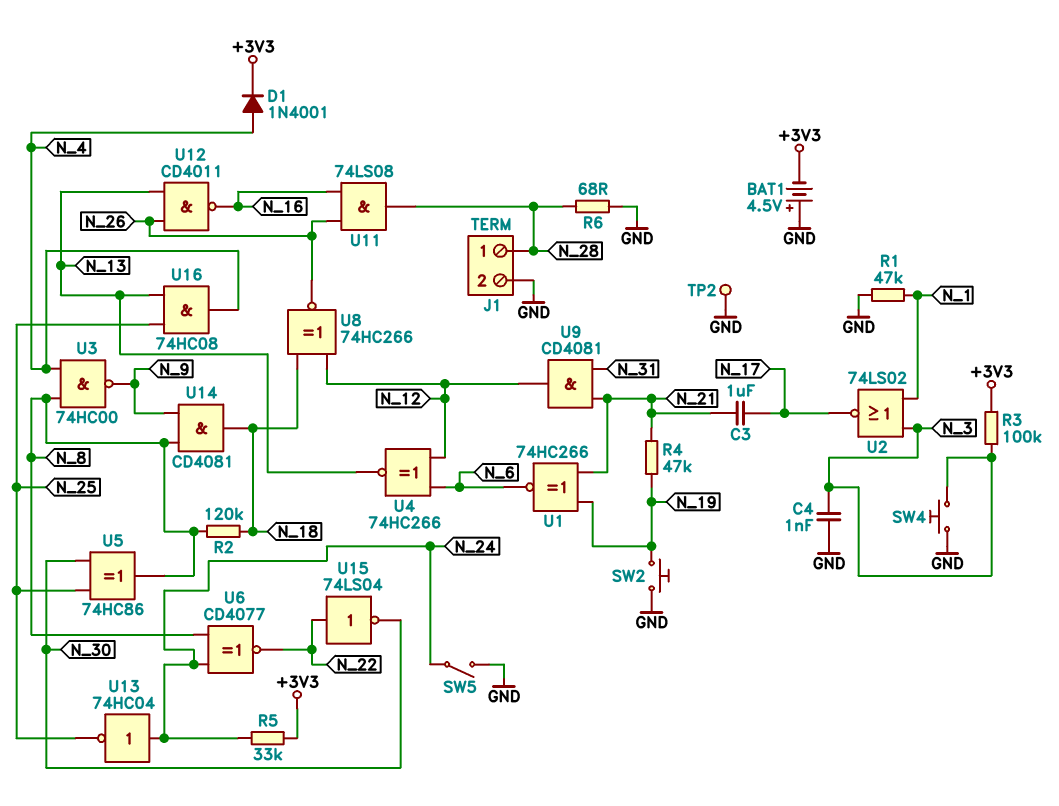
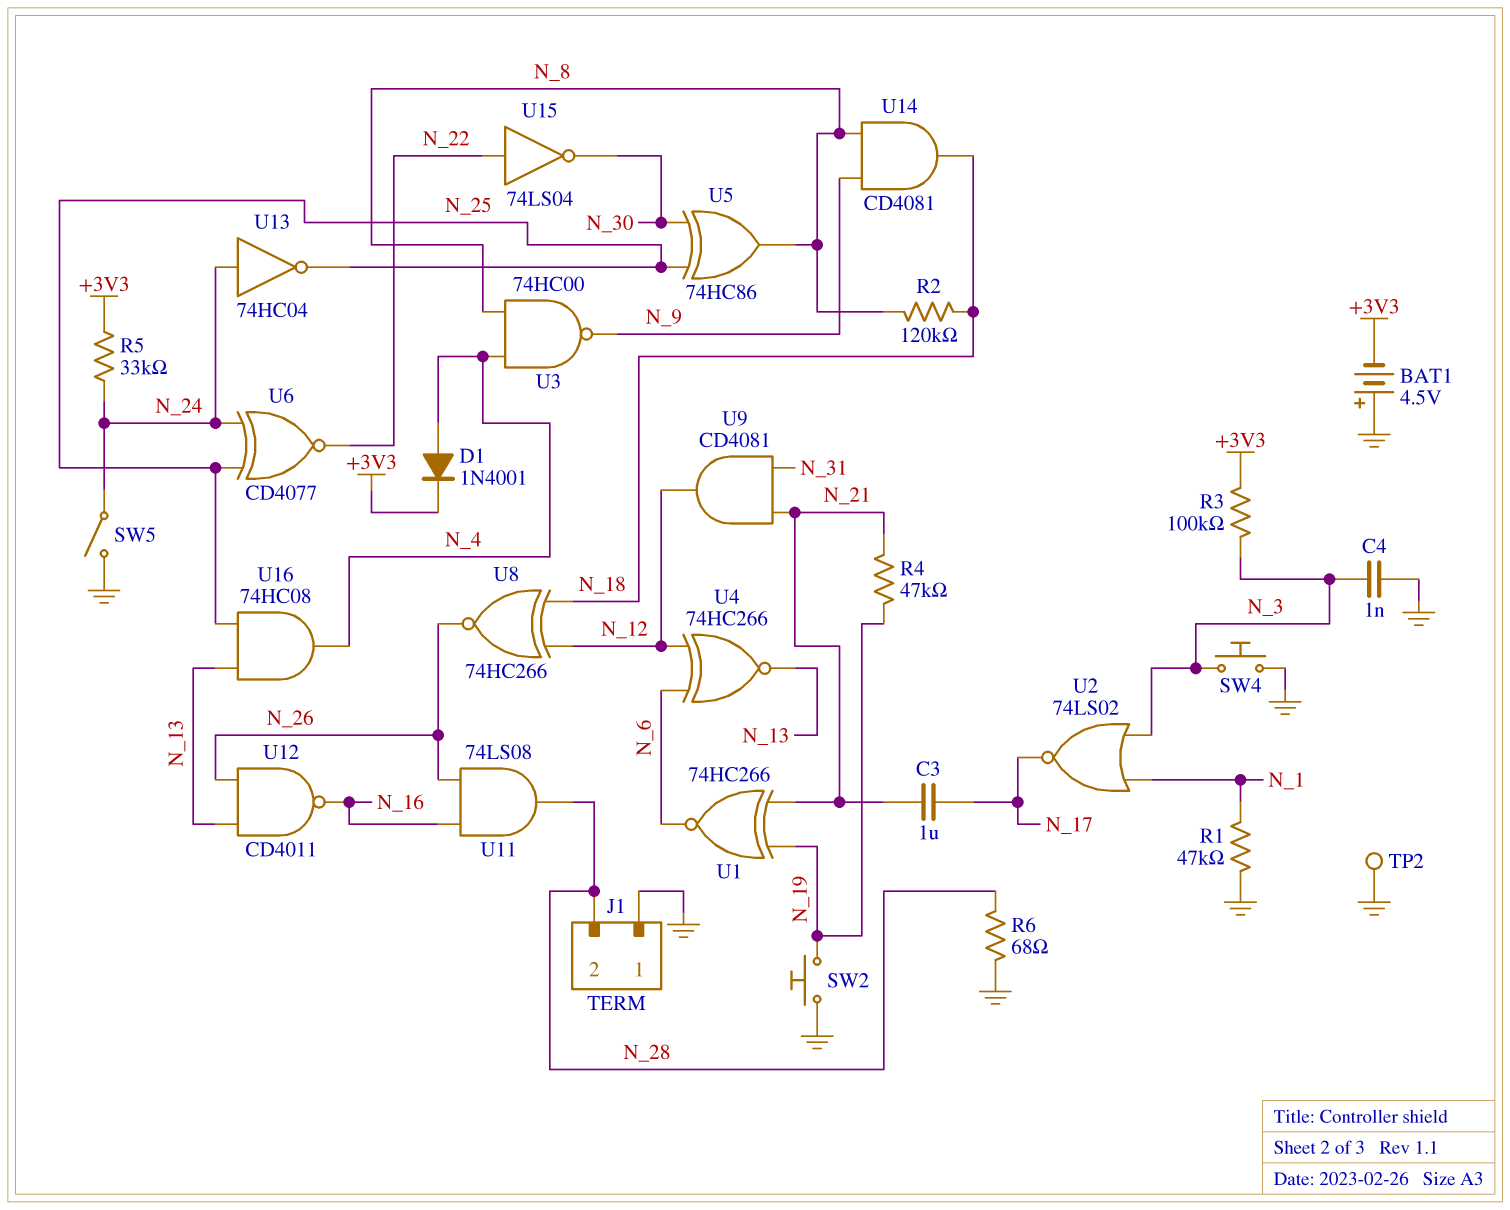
J1 pin 1: N_28 -> GND
J1 pin 2: GND -> N_28
U6: XNOR CD4077 (in N_8, in N_24, out N_22) -> XNOR CD4077 (in N_24, in N_25, out N_22)

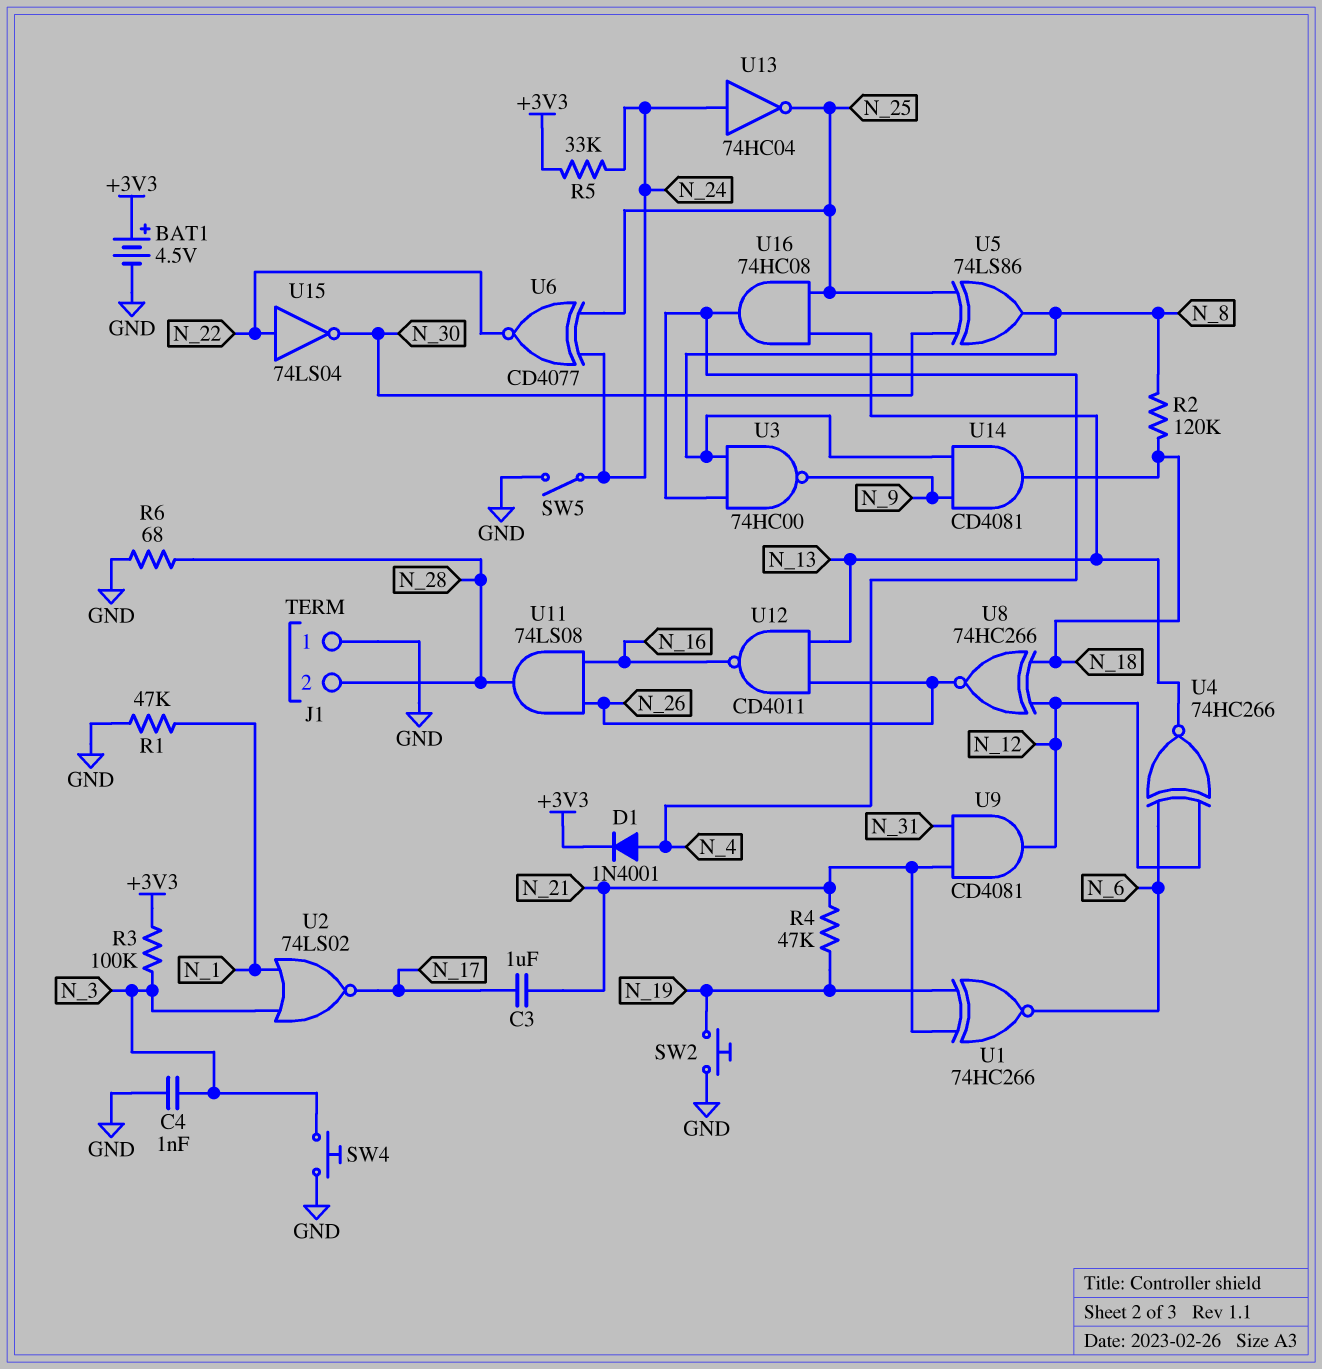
BAT1: 4.5V (plus GND, minus +3V3) -> 4.5V (plus +3V3, minus GND)
TP2: test point (GND) -> none
U5: XOR 74HC86 (in N_25, in N_30, out N_8) -> XOR 74LS86 (in N_25, in N_30, out N_8)

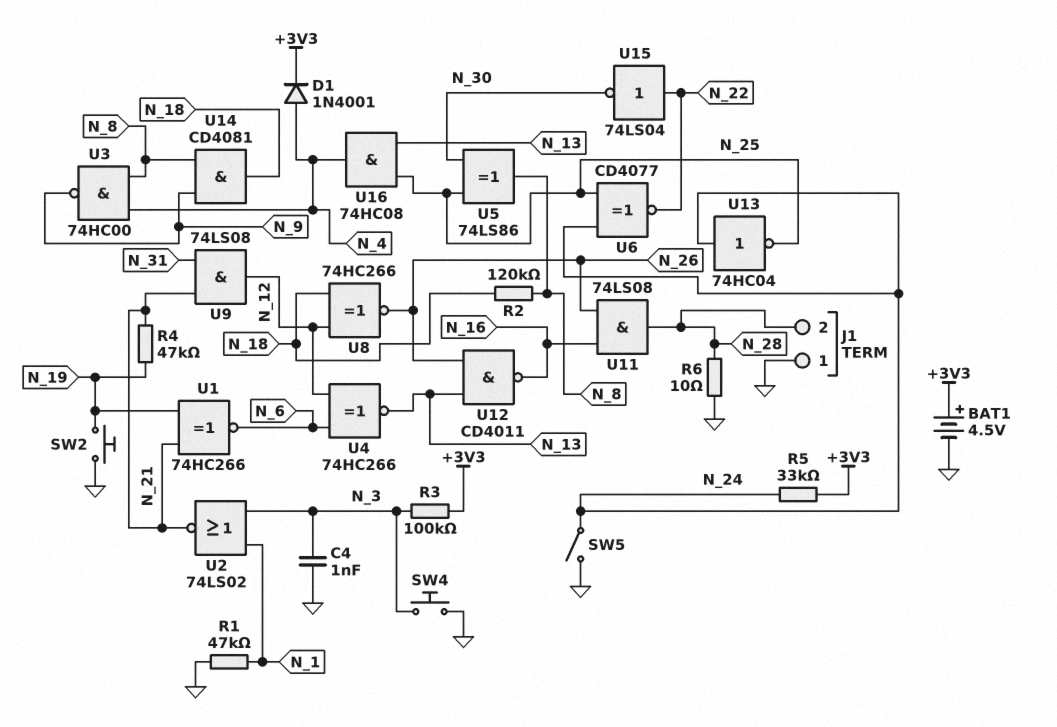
C3: 1uF (N_17, N_21) -> none
R6: 68 (GND, N_28) -> 10 (GND, N_28)
U2: NOR 74LS02 (in N_1, in N_3, out N_17) -> NOR 74LS02 (in N_1, in N_3, out N_21)
U9: AND CD4081 (in N_21, in N_31, out N_12) -> AND 74LS08 (in N_21, in N_31, out N_12)

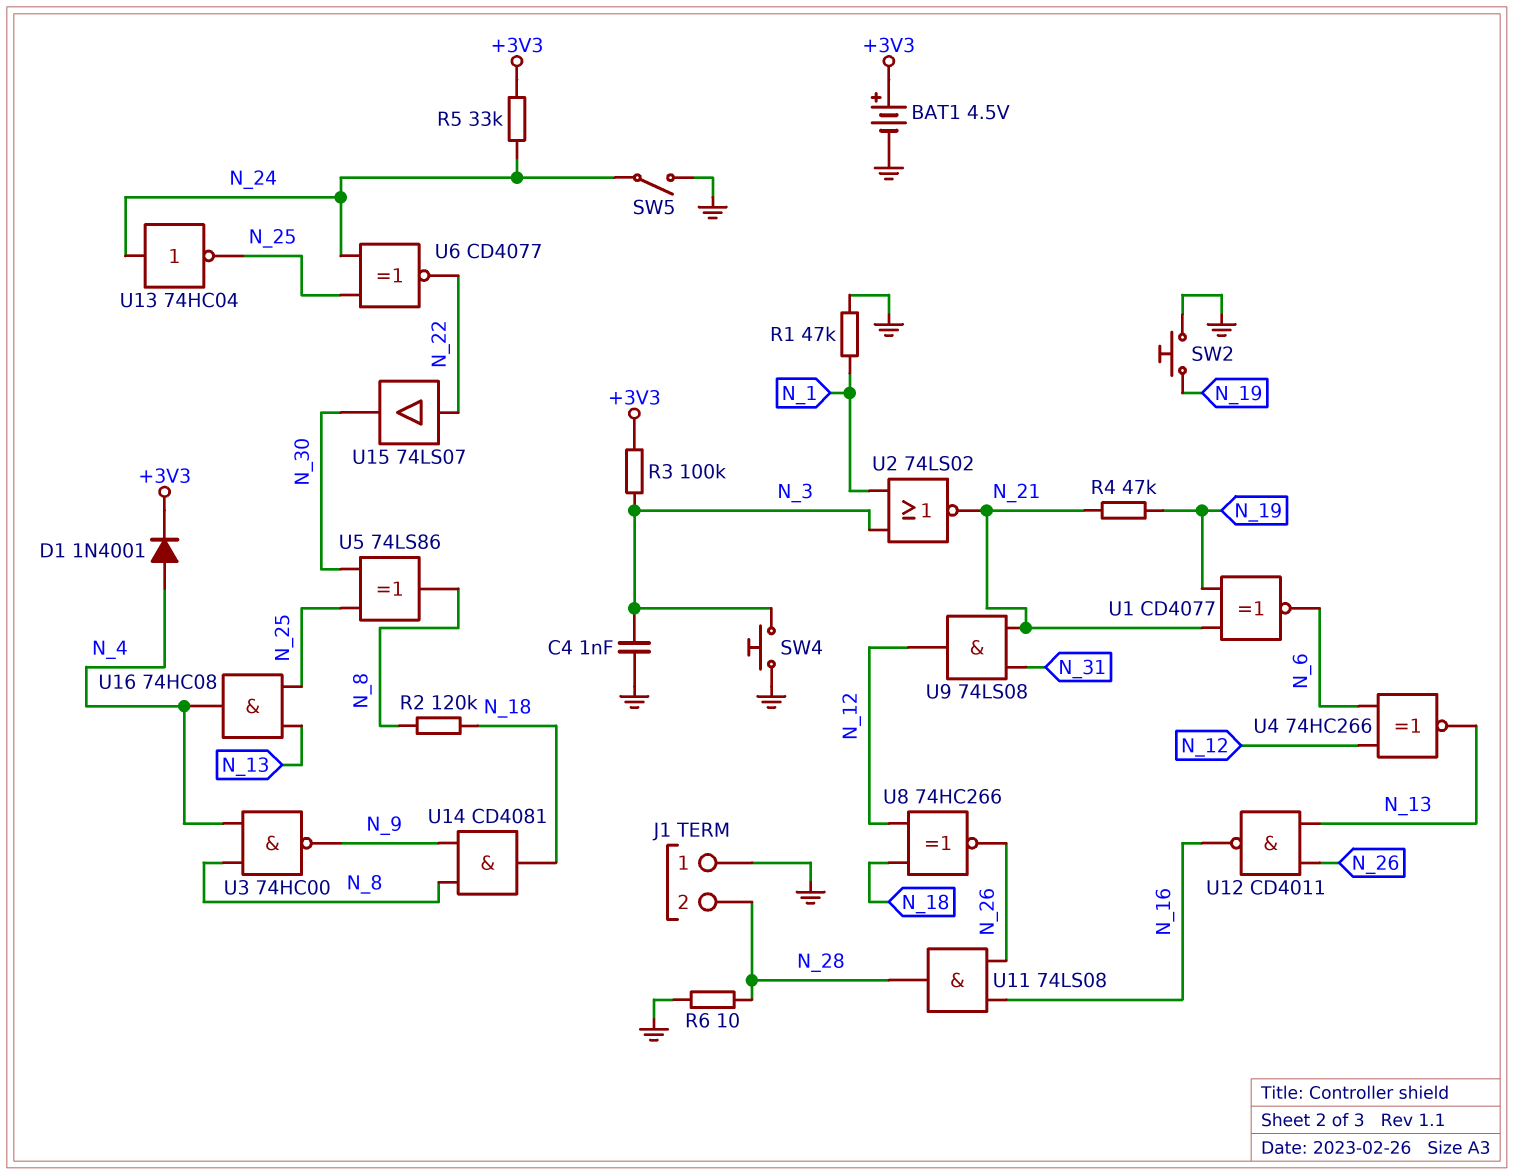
U1: XNOR 74HC266 (in N_19, in N_21, out N_6) -> XNOR CD4077 (in N_19, in N_21, out N_6)
U15: NOT 74LS04 (in N_22, out N_30) -> buffer 74LS07 (in N_22, out N_30)

